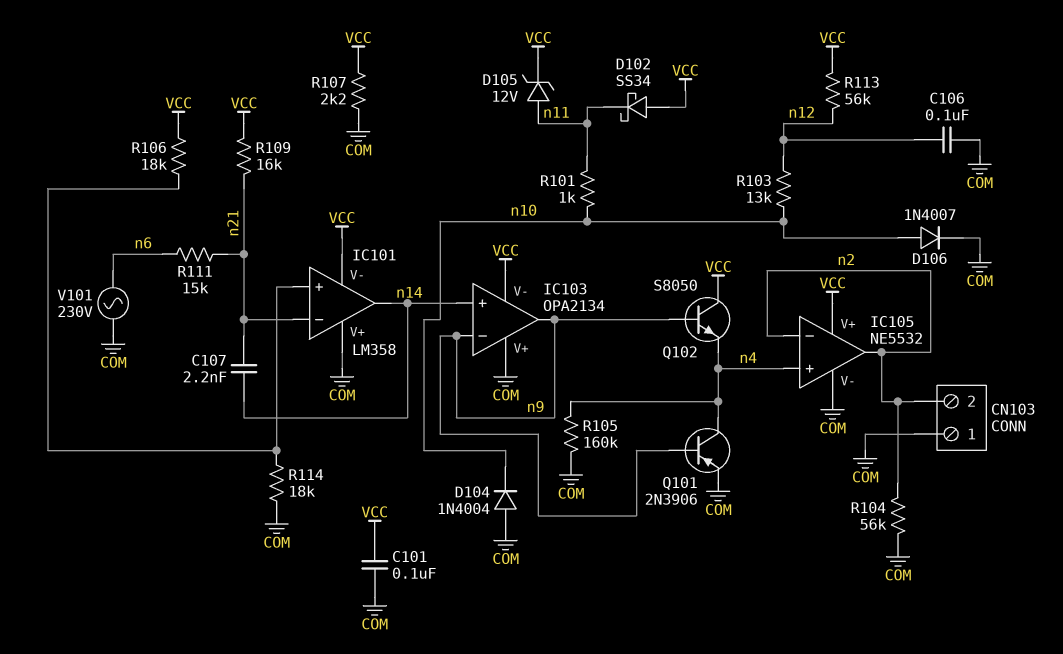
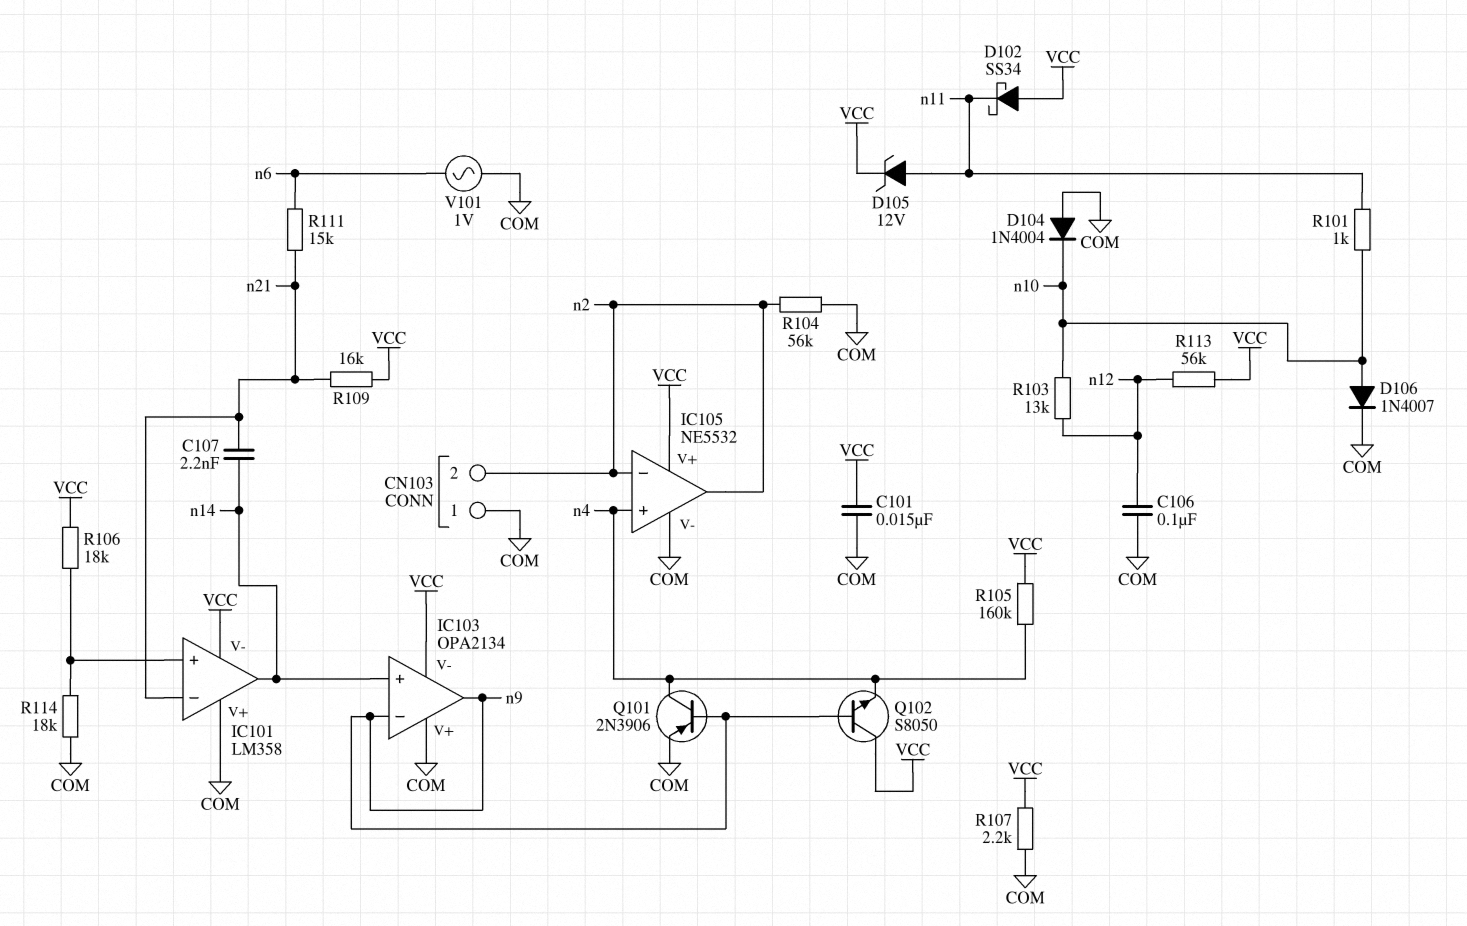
C101: 100nF (COM, VCC) -> 15nF (COM, VCC)
R105: 160k (COM, n4) -> 160k (VCC, n4)
V101: AC 230V (COM, n6) -> AC 1V (COM, n6)

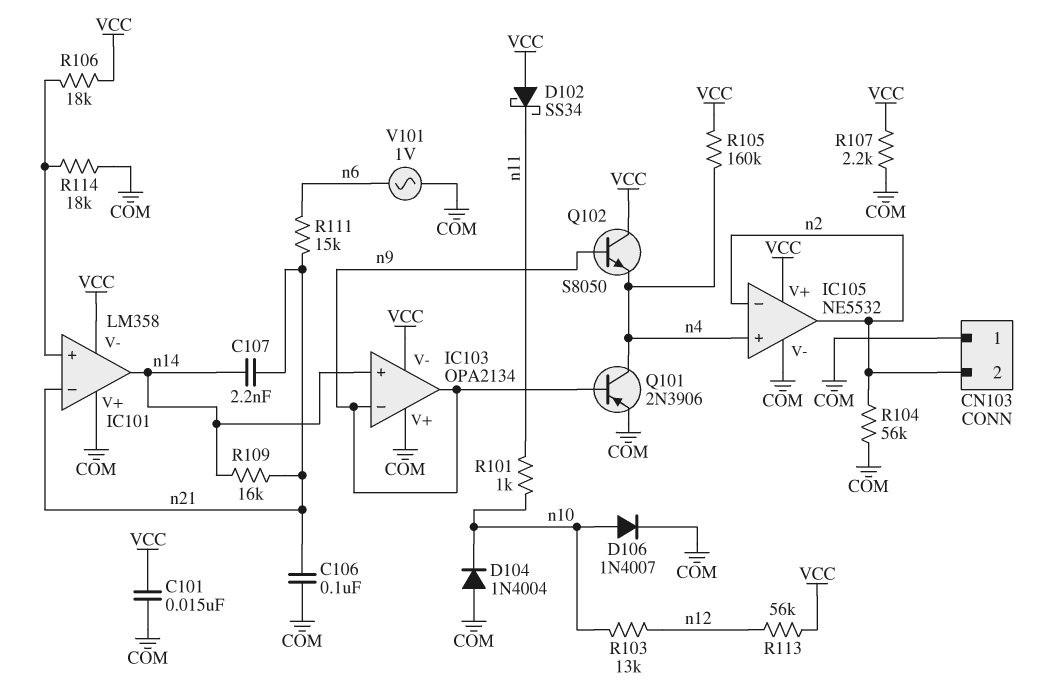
C106: 100nF (COM, n12) -> 100nF (COM, n21)
D105: zener 12V (A n11, K VCC) -> none
R109: 16k (VCC, n21) -> 16k (n14, n21)

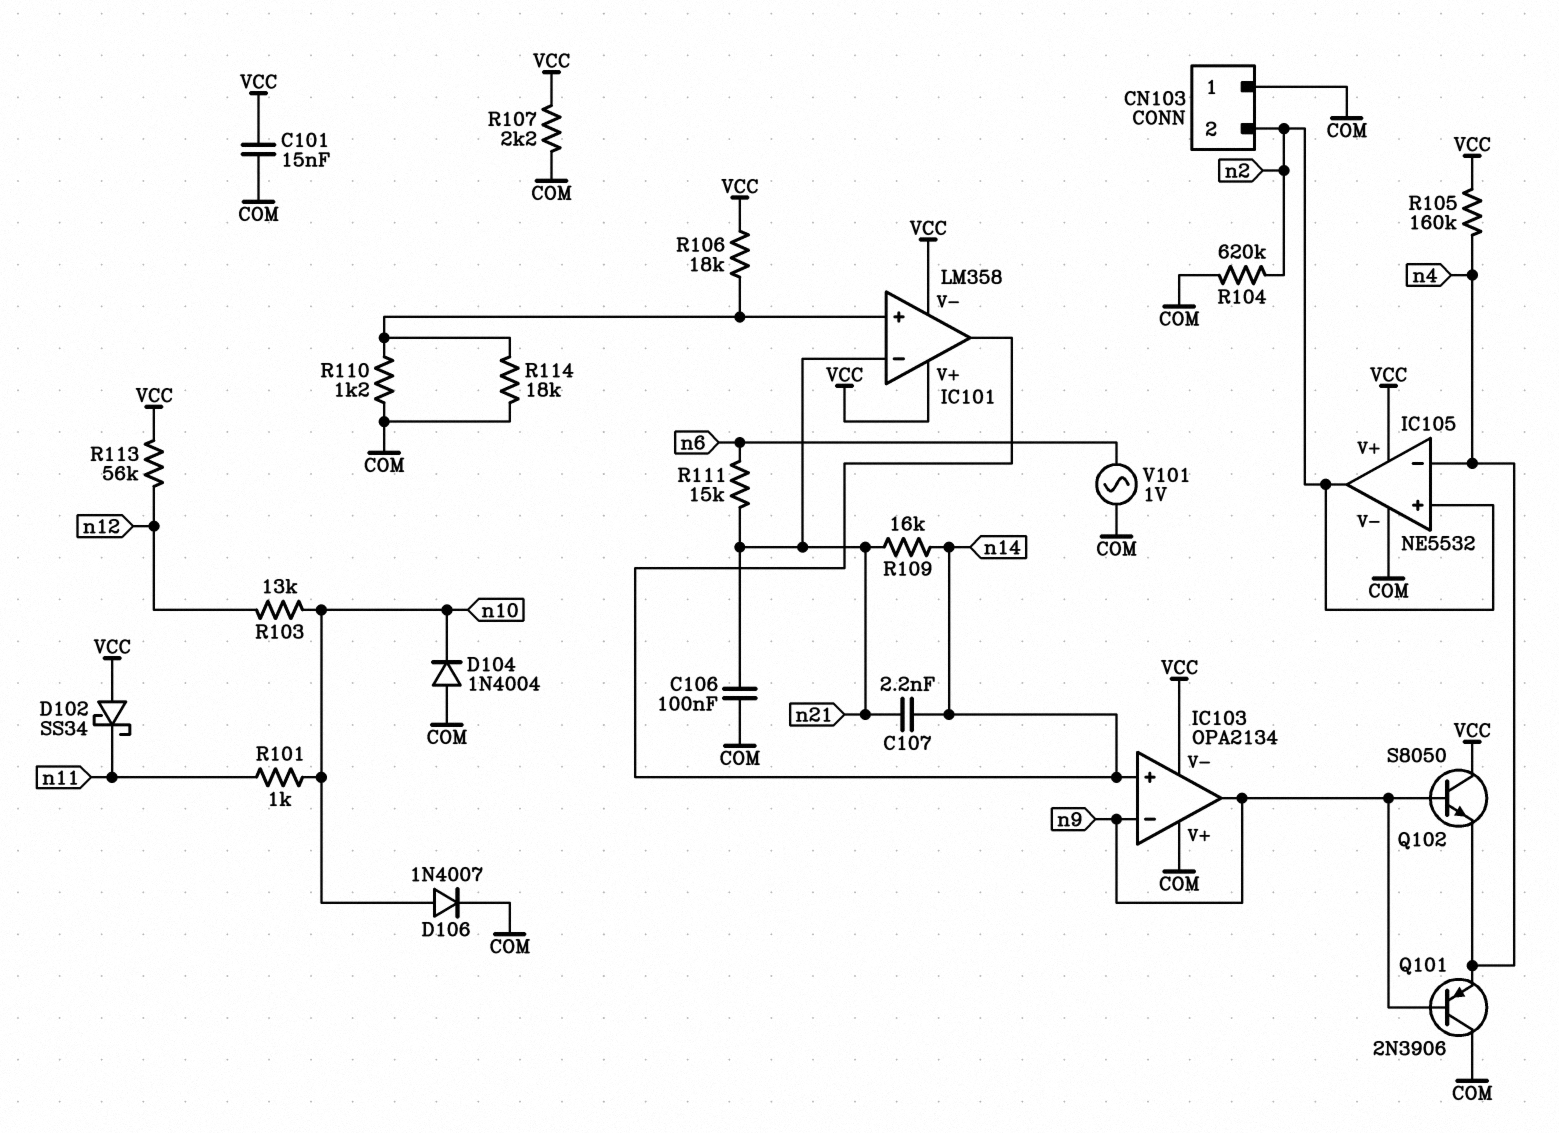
IC101 pin V+: COM -> VCC
IC105 pin in+: n4 -> n2
IC105 pin in-: n2 -> n4
Q101: PNP 2N3906 (B n9, C n4, E COM) -> PNP 2N3906 (B n9, C COM, E n4)
R104: 56k (COM, n2) -> 620k (COM, n2)
R110: none -> 1.2k (COM, IC101/in+)

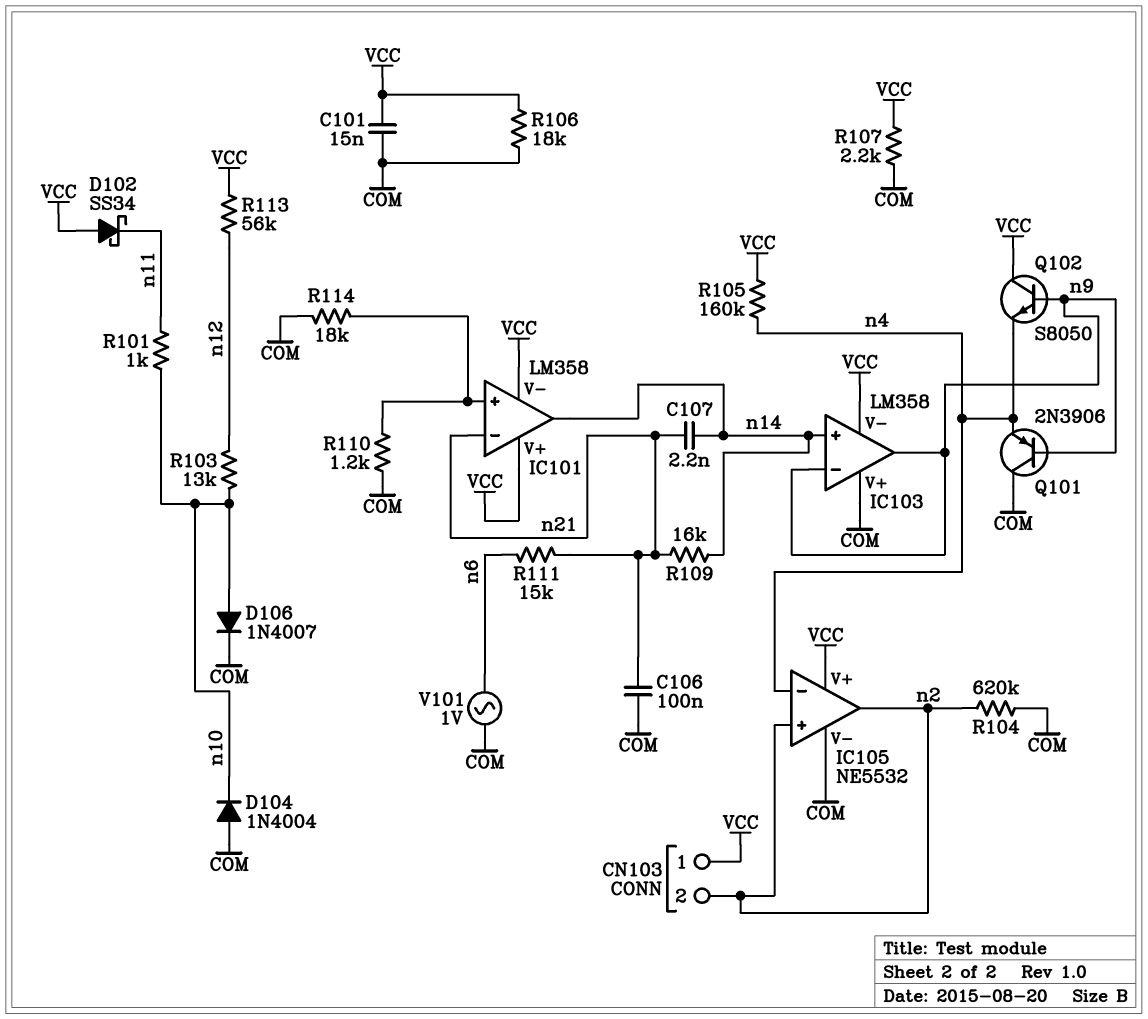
CN103 pin 1: COM -> VCC
IC103: OPA2134 -> LM358
R106: 18k (IC101/in+, VCC) -> 18k (COM, VCC)

